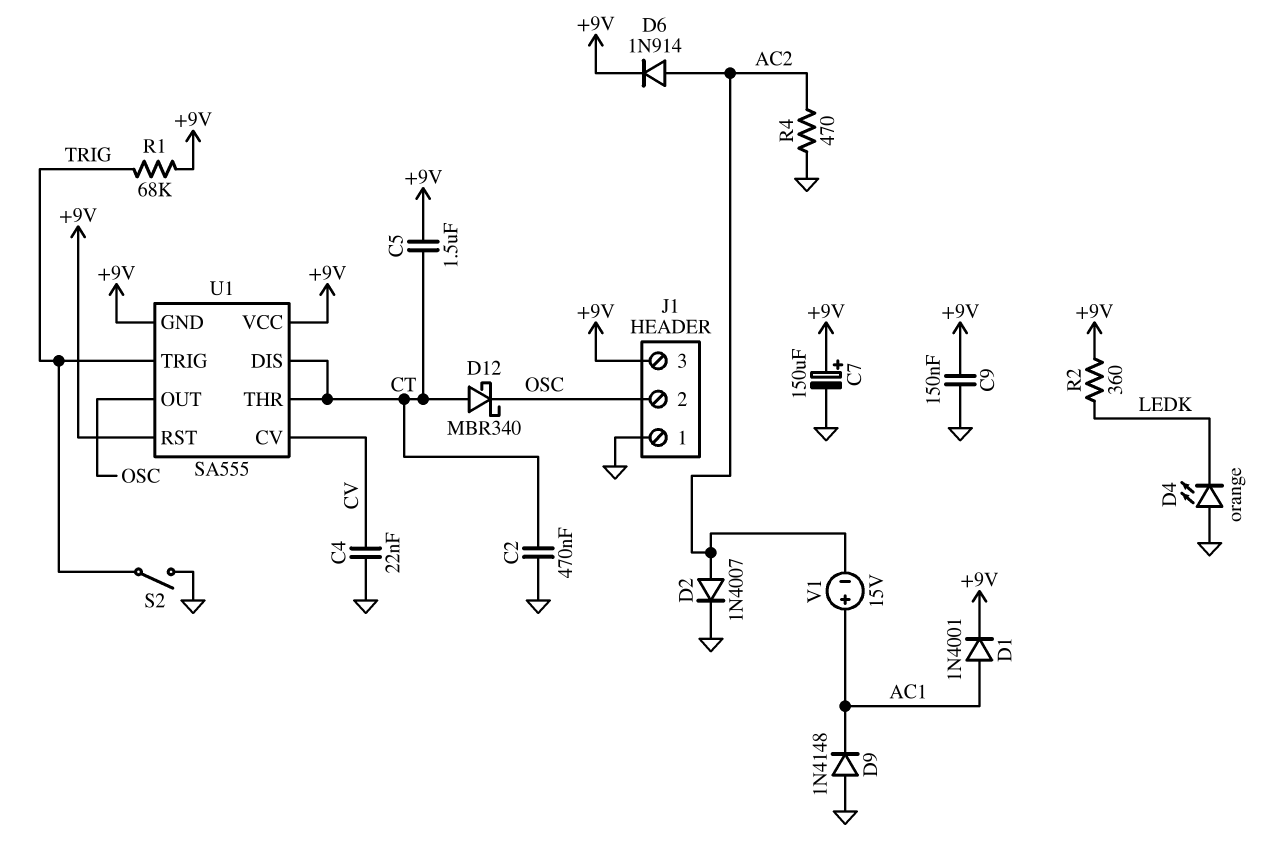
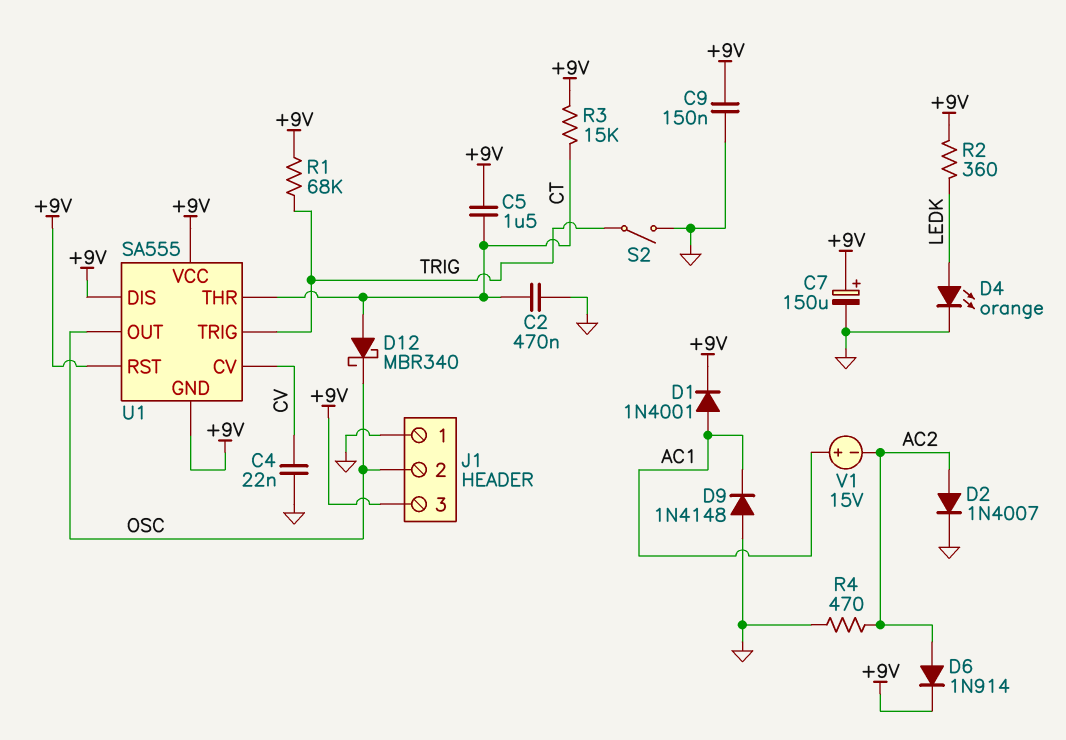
D4: LED orange (A GND, K LEDK) -> LED orange (A LEDK, K GND)
R3: none -> 15k (+9V, CT)
U1 pin DIS: CT -> +9V

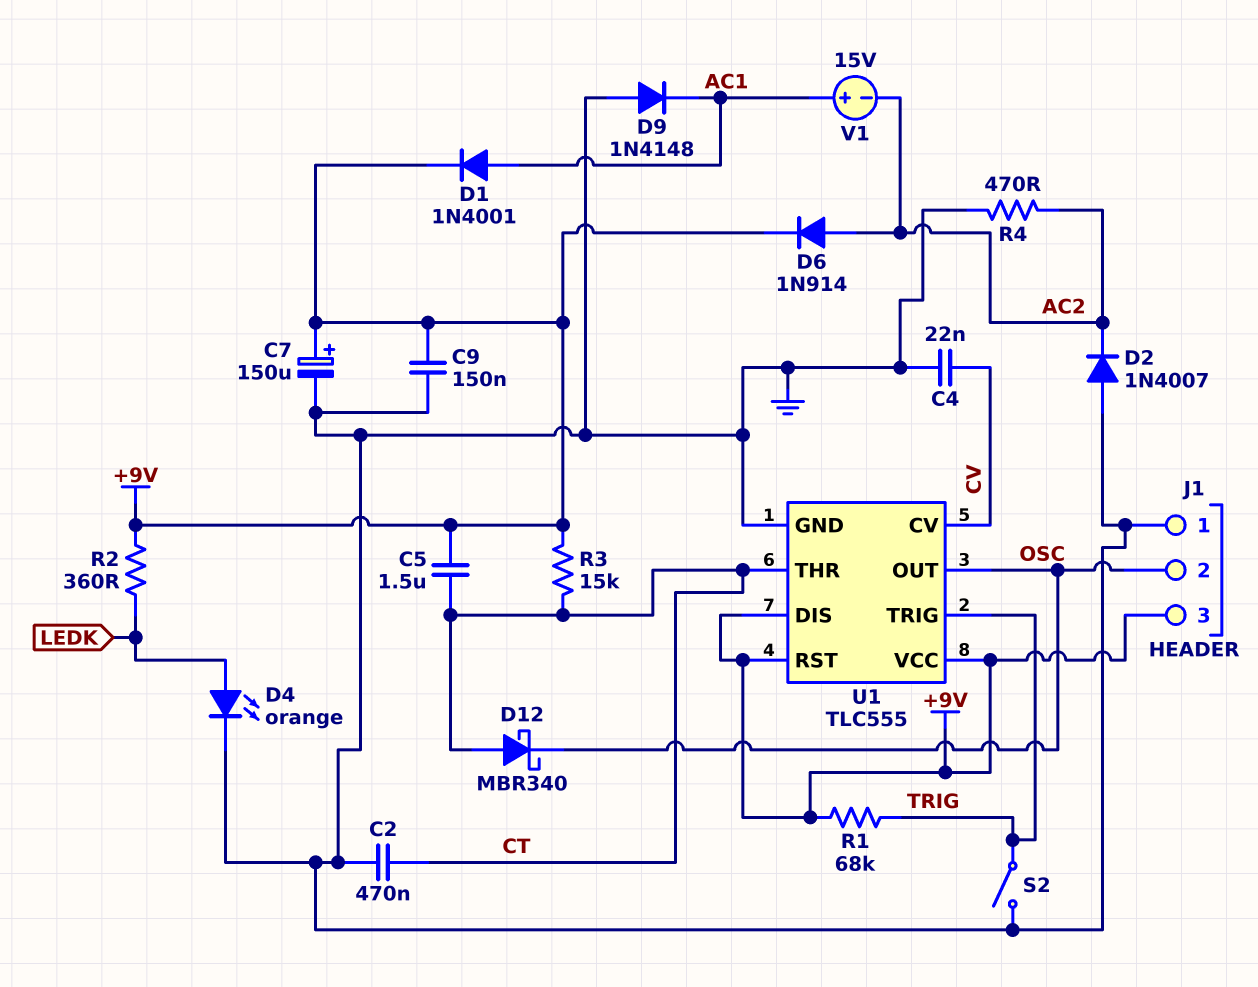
D2: diode 1N4007 (A AC2, K GND) -> diode 1N4007 (A GND, K AC2)
U1: SA555 -> TLC555
U1 pin GND: +9V -> GND

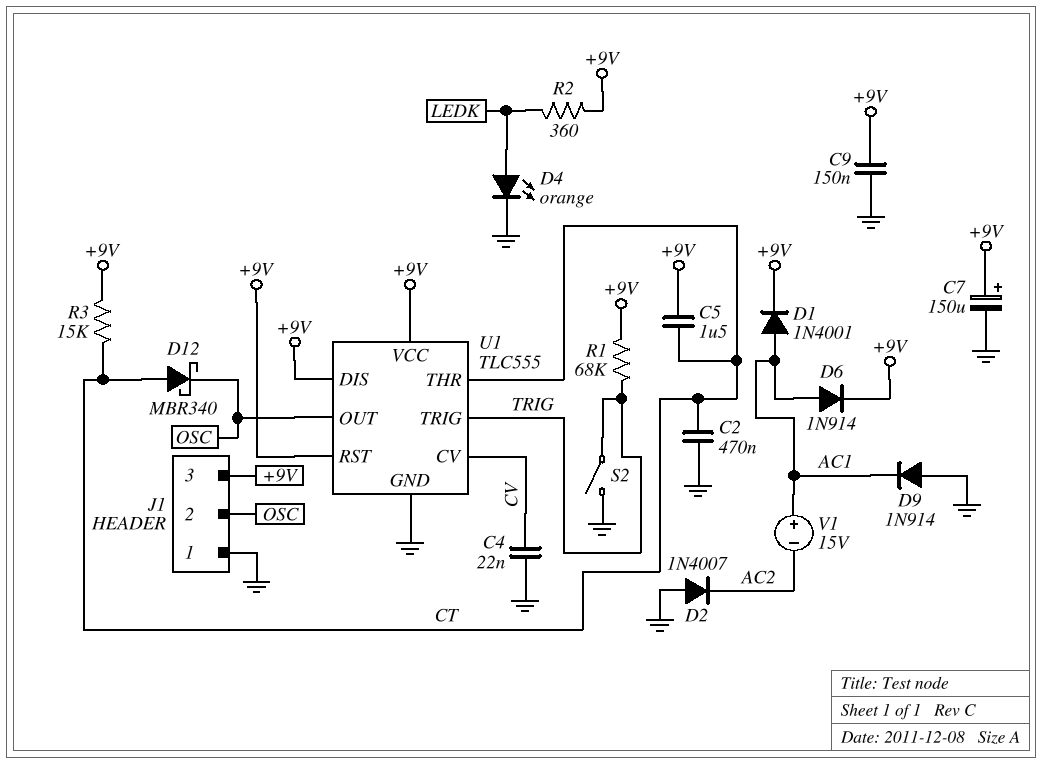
D6: diode 1N914 (A AC2, K +9V) -> diode 1N914 (A AC1, K +9V)
D9: diode 1N4148 (A GND, K AC1) -> diode 1N914 (A GND, K AC1)
R4: 470 (AC2, GND) -> none

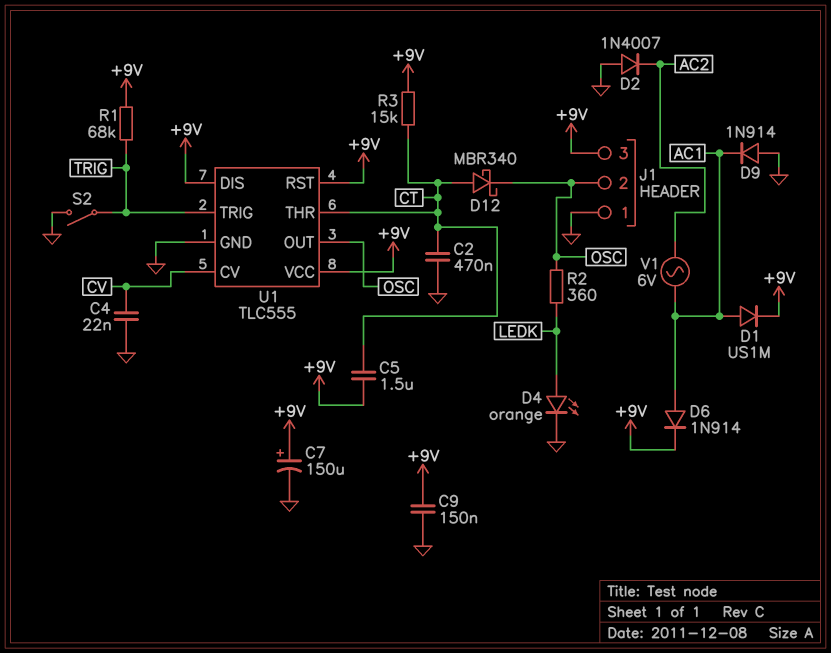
D1: diode 1N4001 (A AC1, K +9V) -> diode US1M (A AC1, K +9V)
R2: 360 (+9V, LEDK) -> 360 (LEDK, OSC)
V1: 15V (plus AC1, minus AC2) -> AC 6V (AC1, AC2)

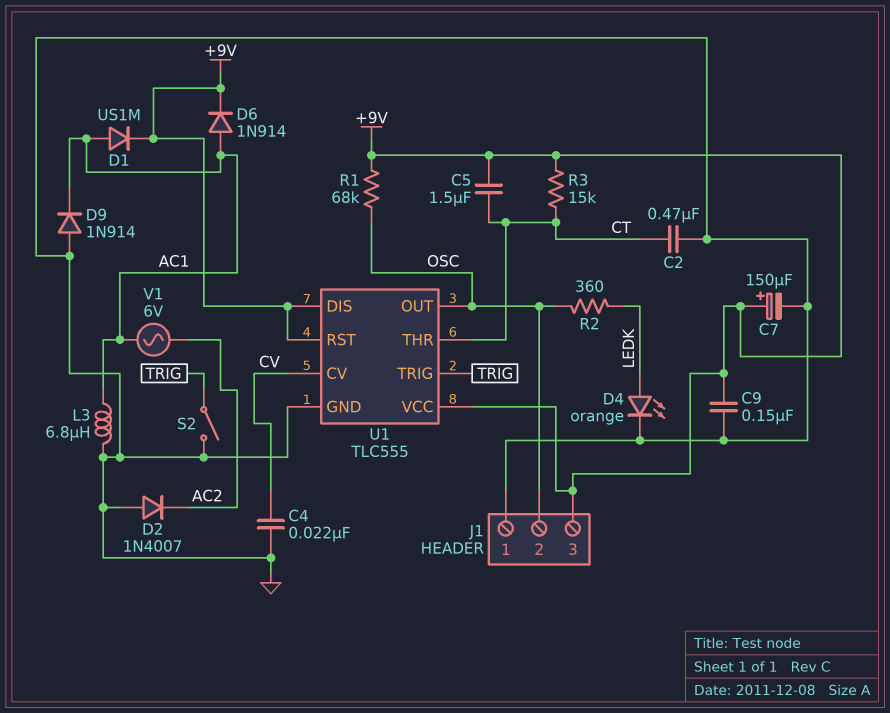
D12: schottky MBR340 (A CT, K OSC) -> none
L3: none -> 6.8uH (AC1, GND)
R1: 68k (+9V, TRIG) -> 68k (+9V, OSC)

